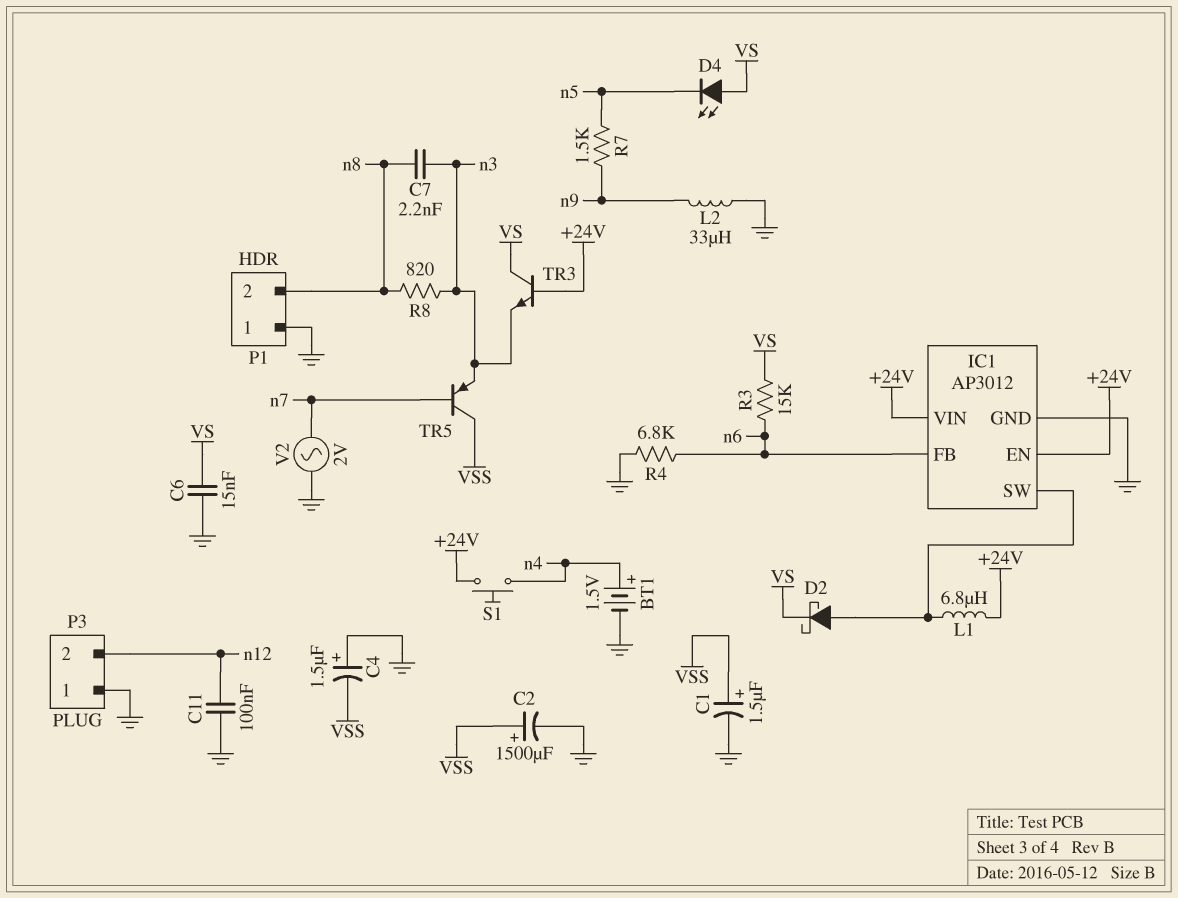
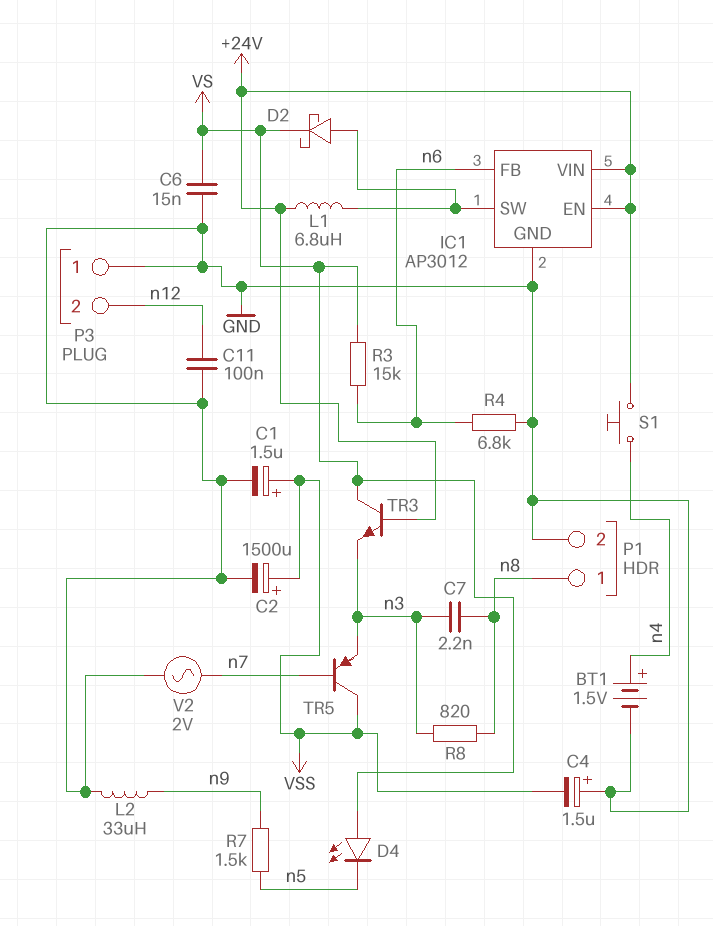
P1 pin 1: GND -> n8
P1 pin 2: n8 -> GND

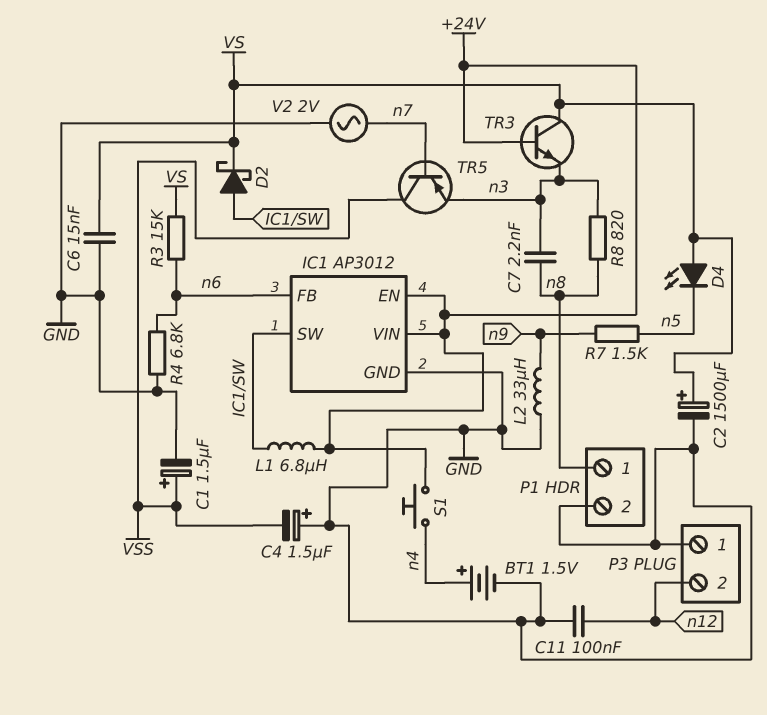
C2: 1500uF (plus VSS, minus GND) -> 1500uF (plus VS, minus GND)

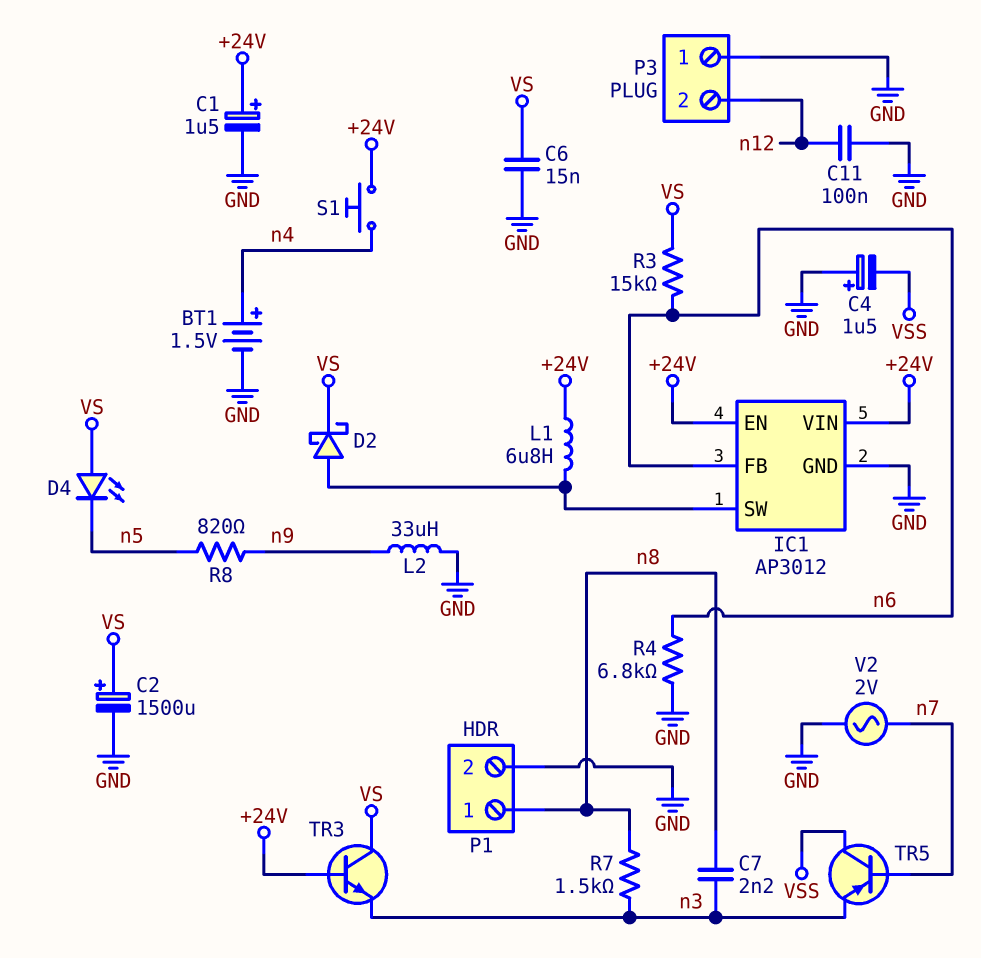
C1: 1.5uF (plus VSS, minus GND) -> 1.5uF (plus +24V, minus GND)
R7: 1.5k (n5, n9) -> 1.5k (n3, n8)
R8: 820 (n3, n8) -> 820 (n5, n9)

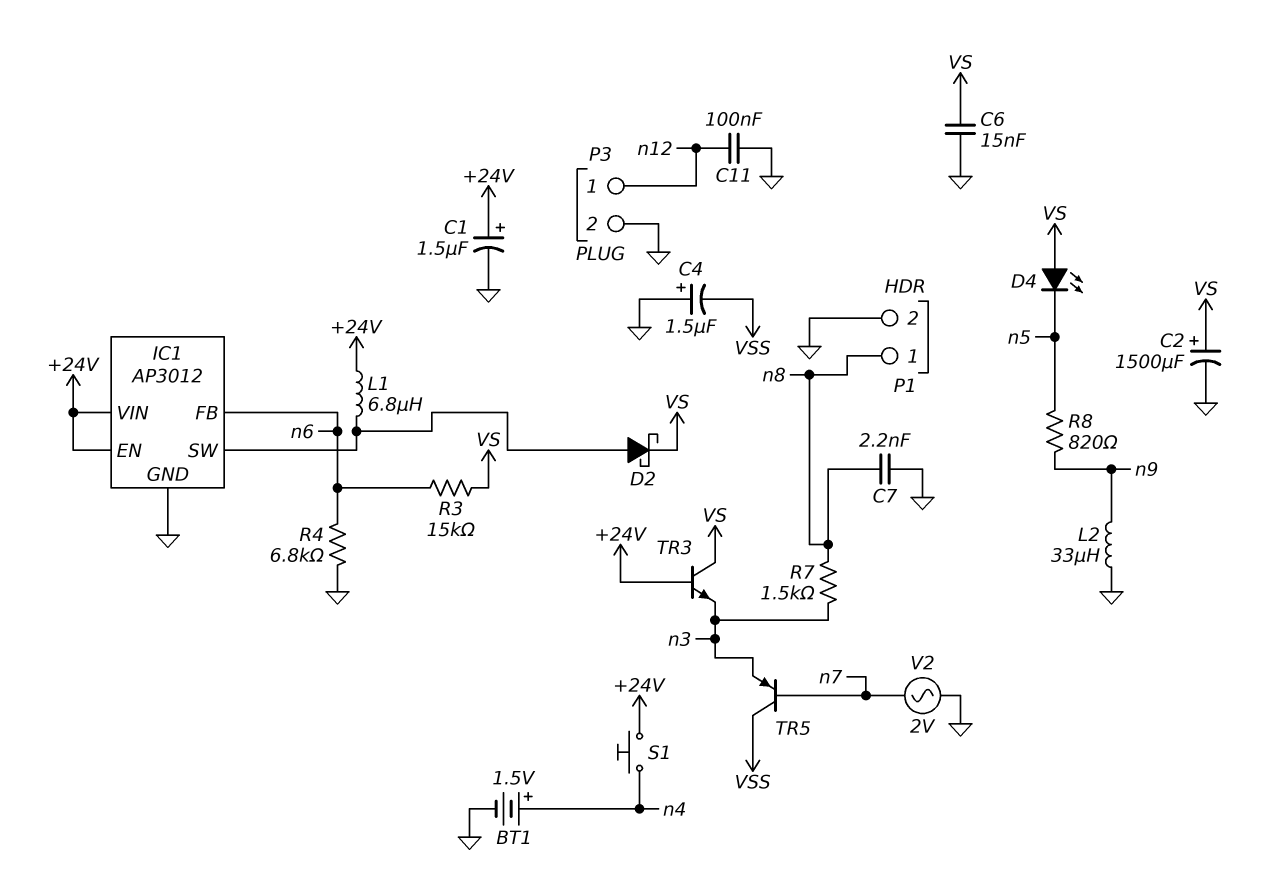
C7: 2.2nF (n3, n8) -> 2.2nF (GND, n8)
P3 pin 1: GND -> n12
P3 pin 2: n12 -> GND

